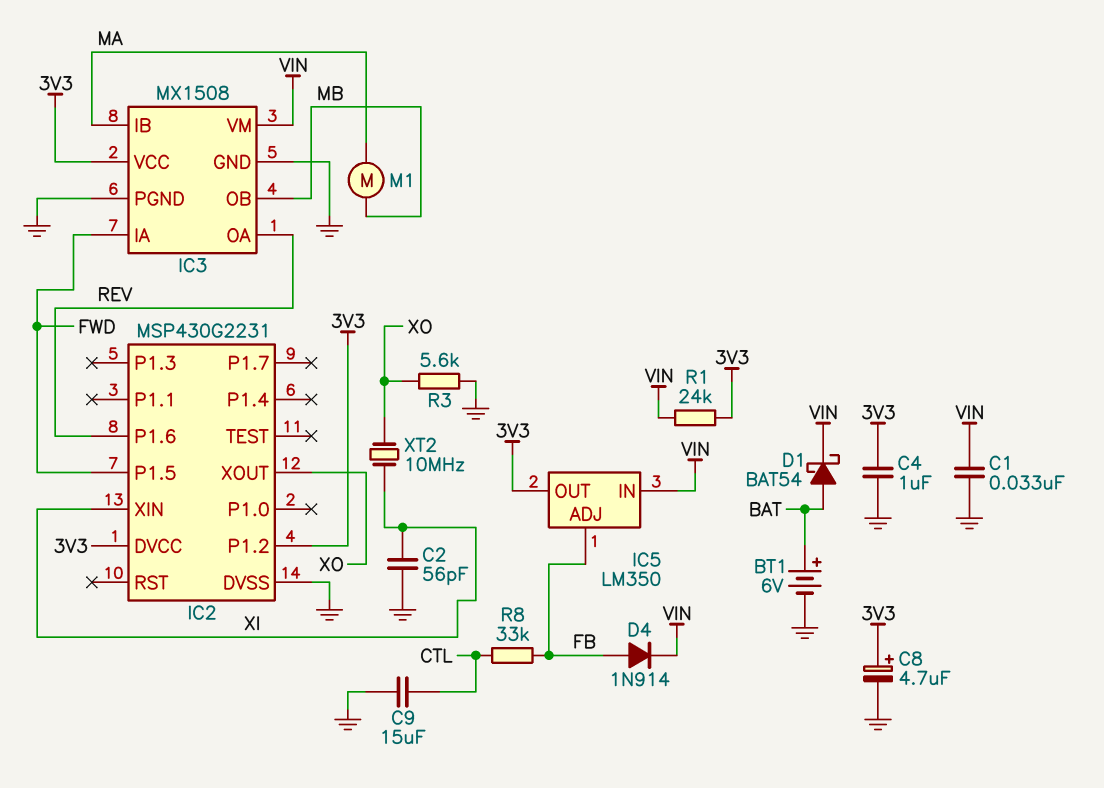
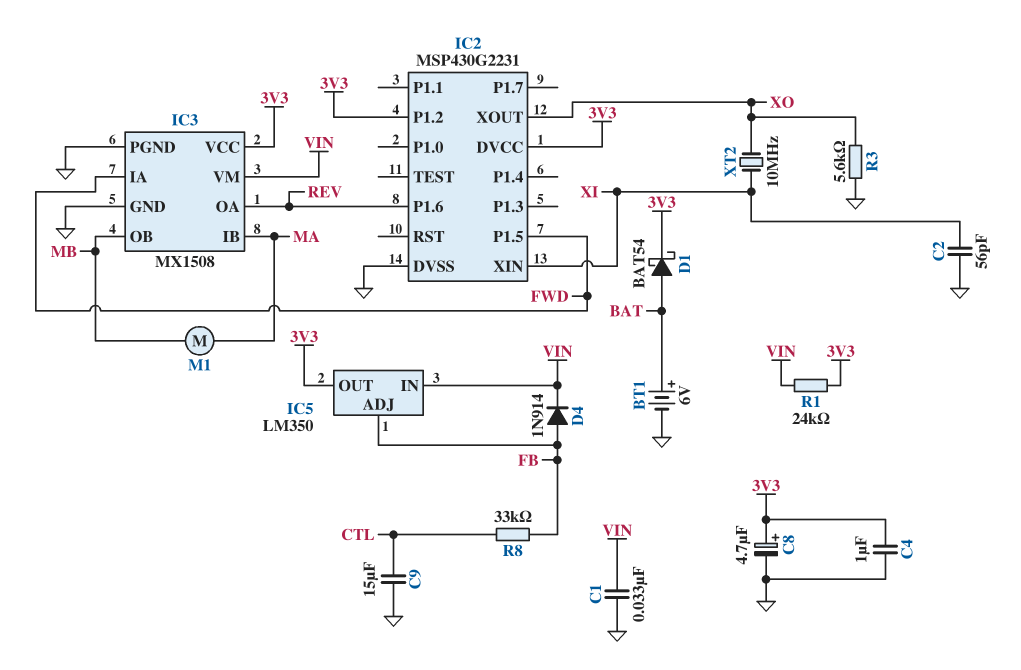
D1: schottky BAT54 (A BAT, K VIN) -> schottky BAT54 (A BAT, K 3V3)

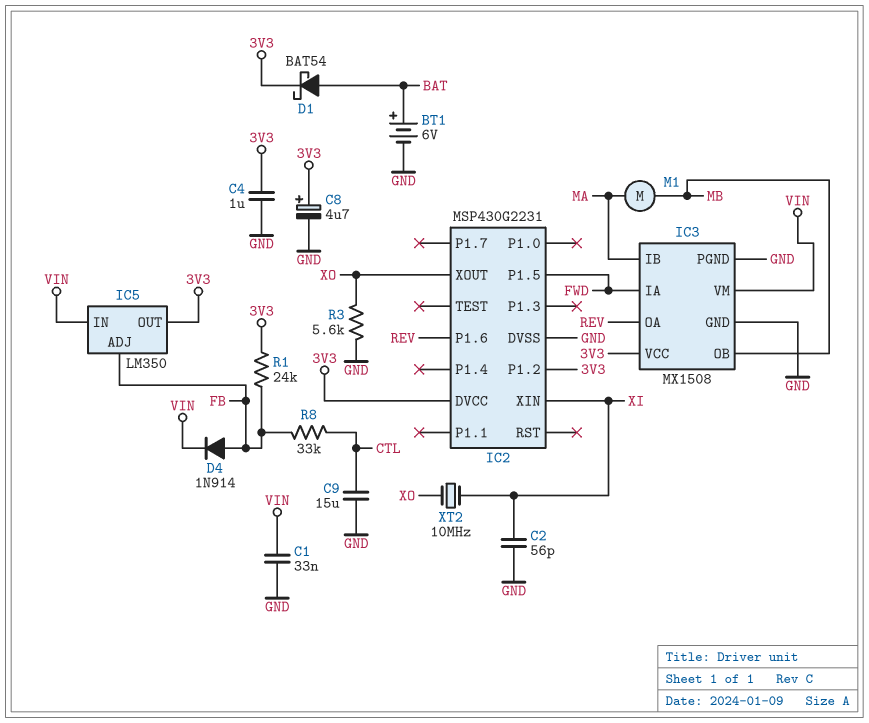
R1: 24k (3V3, VIN) -> 24k (3V3, FB)

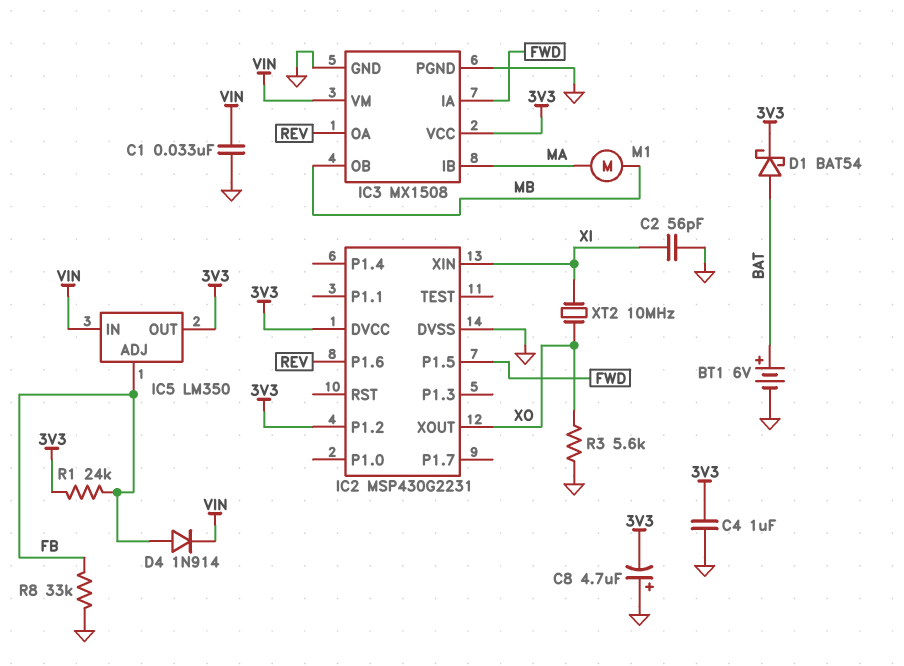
C8: 4.7uF (plus 3V3, minus GND) -> 4.7uF (plus GND, minus 3V3)
C9: 15uF (CTL, GND) -> none
R8: 33k (CTL, FB) -> 33k (FB, GND)

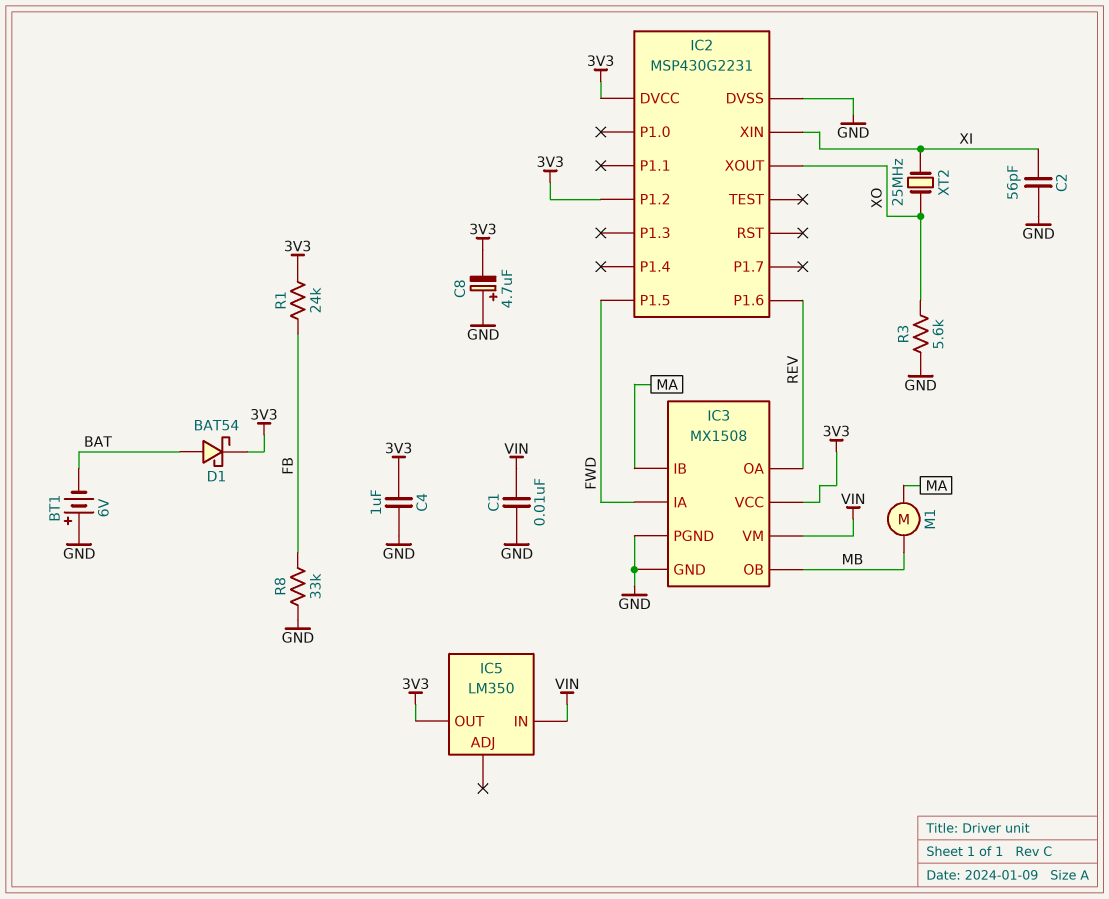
BT1: 6V (plus BAT, minus GND) -> 6V (plus GND, minus BAT)
C1: 33nF (GND, VIN) -> 10nF (GND, VIN)
D4: diode 1N914 (A FB, K VIN) -> none
IC5 pin ADJ: FB -> none
XT2: 10MHz (XI, XO) -> 25MHz (XI, XO)

